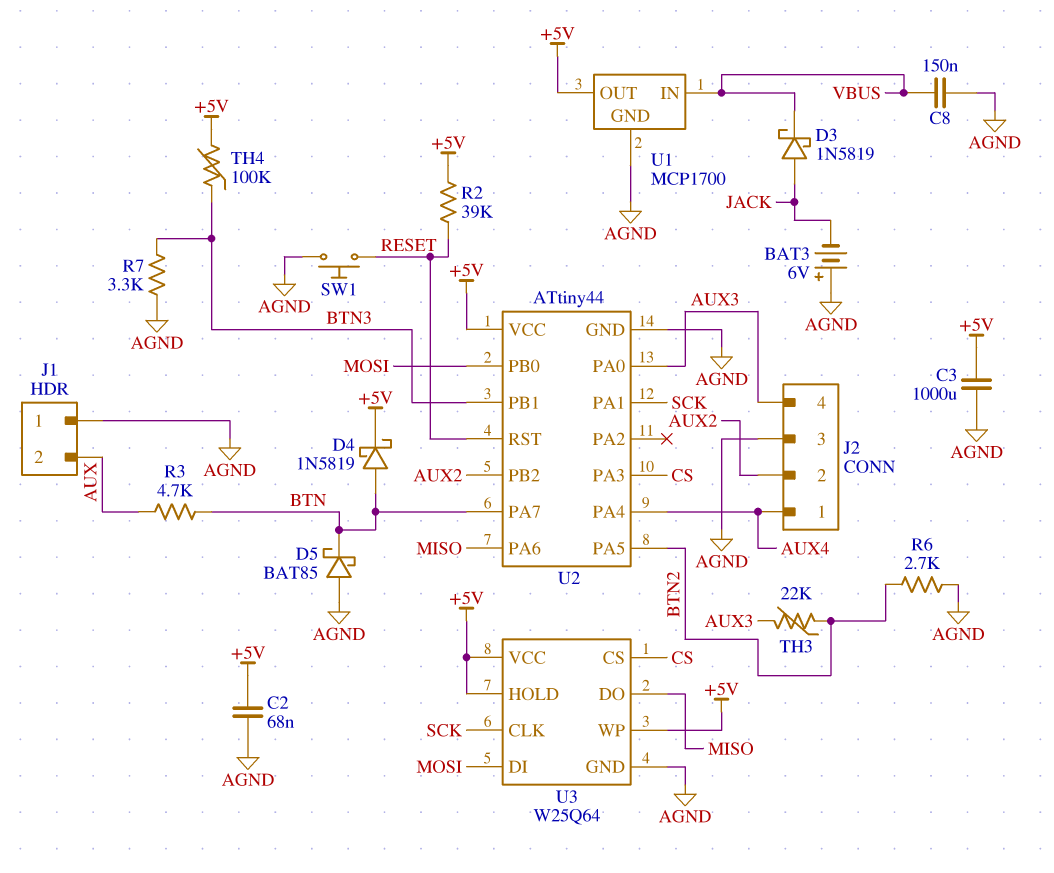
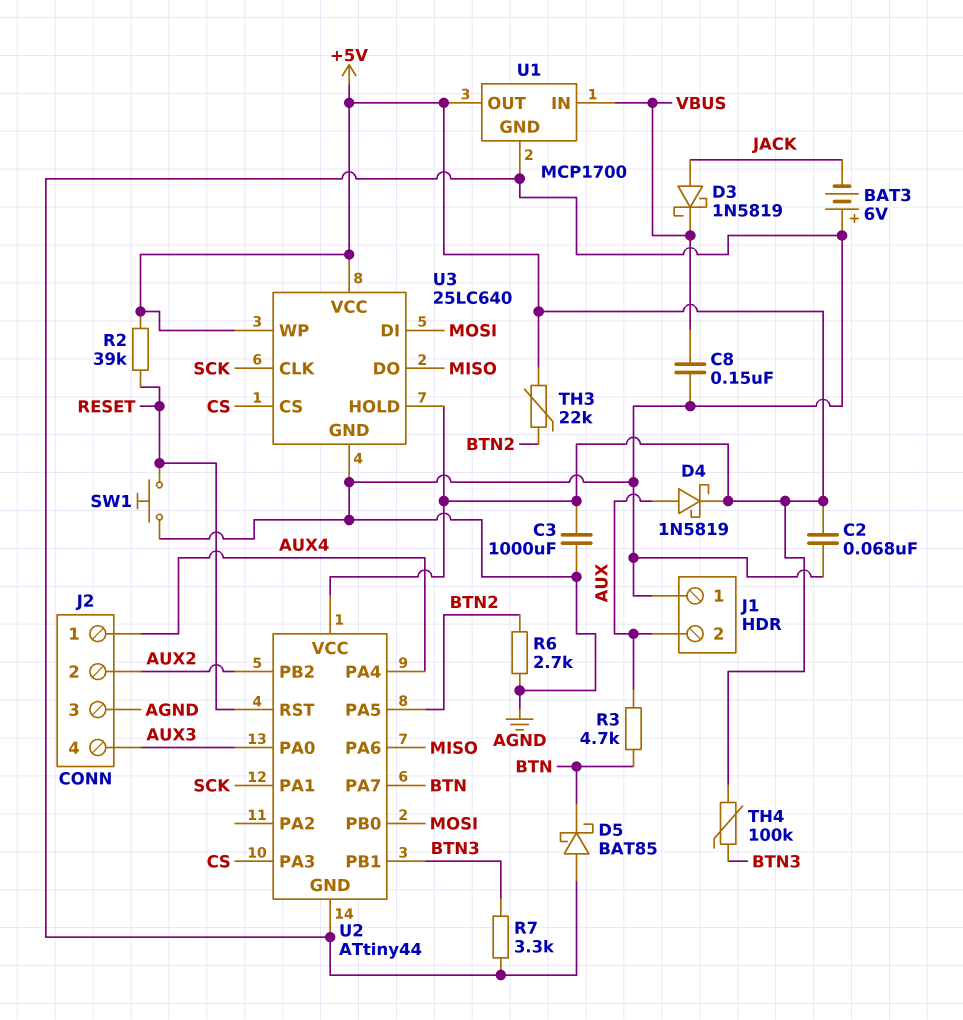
D4: schottky 1N5819 (A BTN, K +5V) -> schottky 1N5819 (A AUX, K +5V)
TH3: 22k (AUX3, BTN2) -> 22k (+5V, BTN2)
U3: W25Q64 -> 25LC640

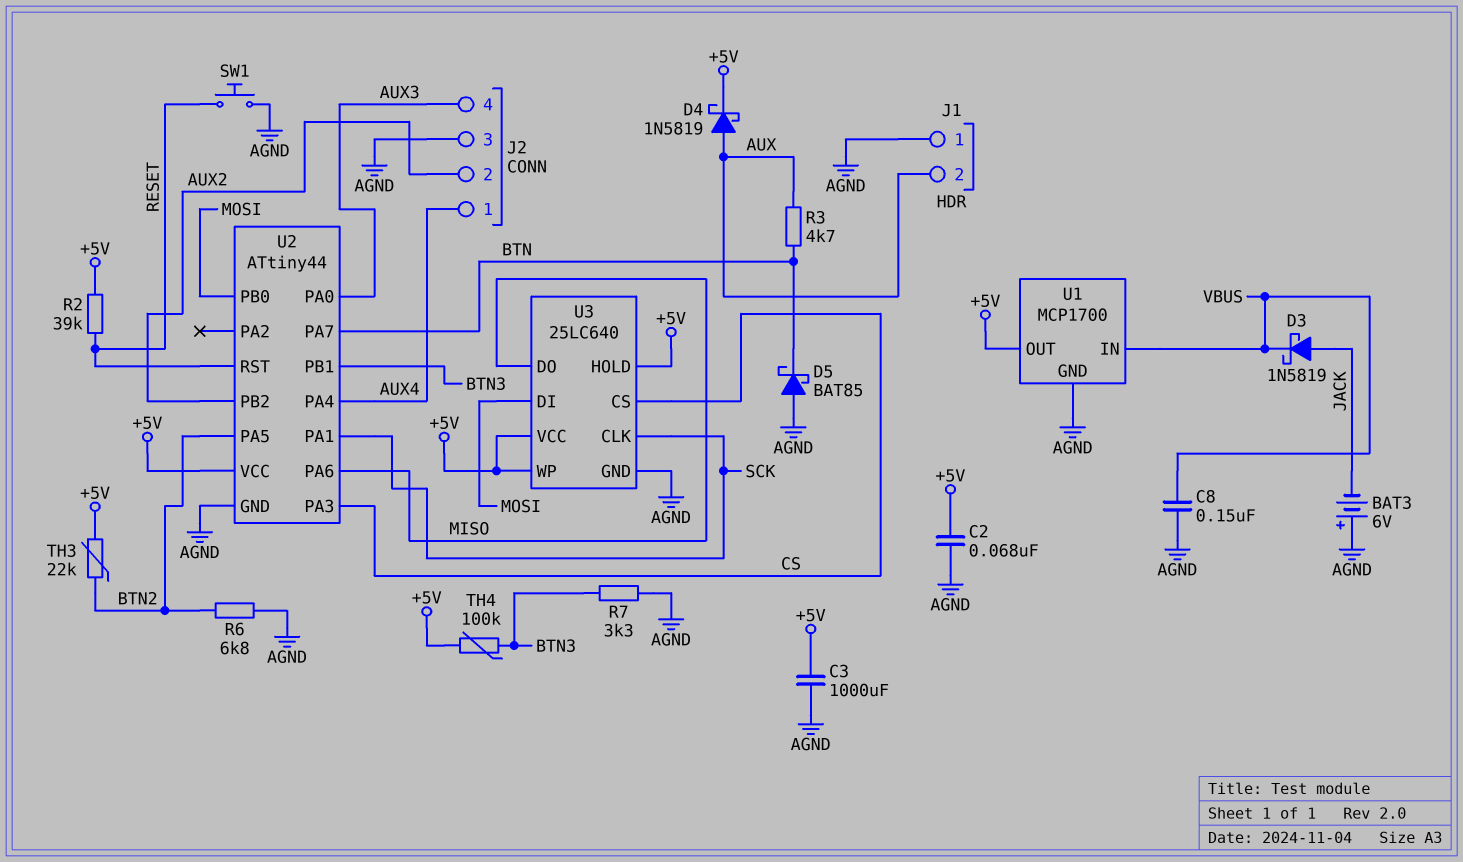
R6: 2.7k (AGND, BTN2) -> 6.8k (AGND, BTN2)

